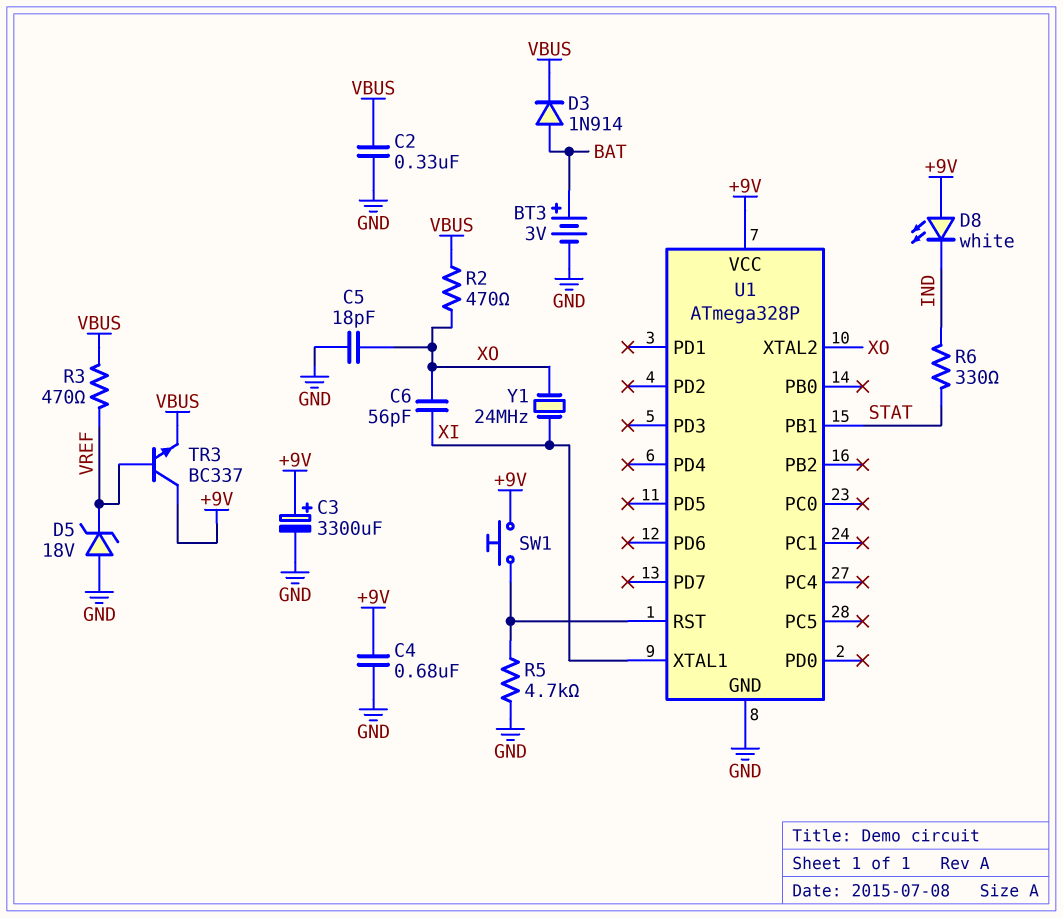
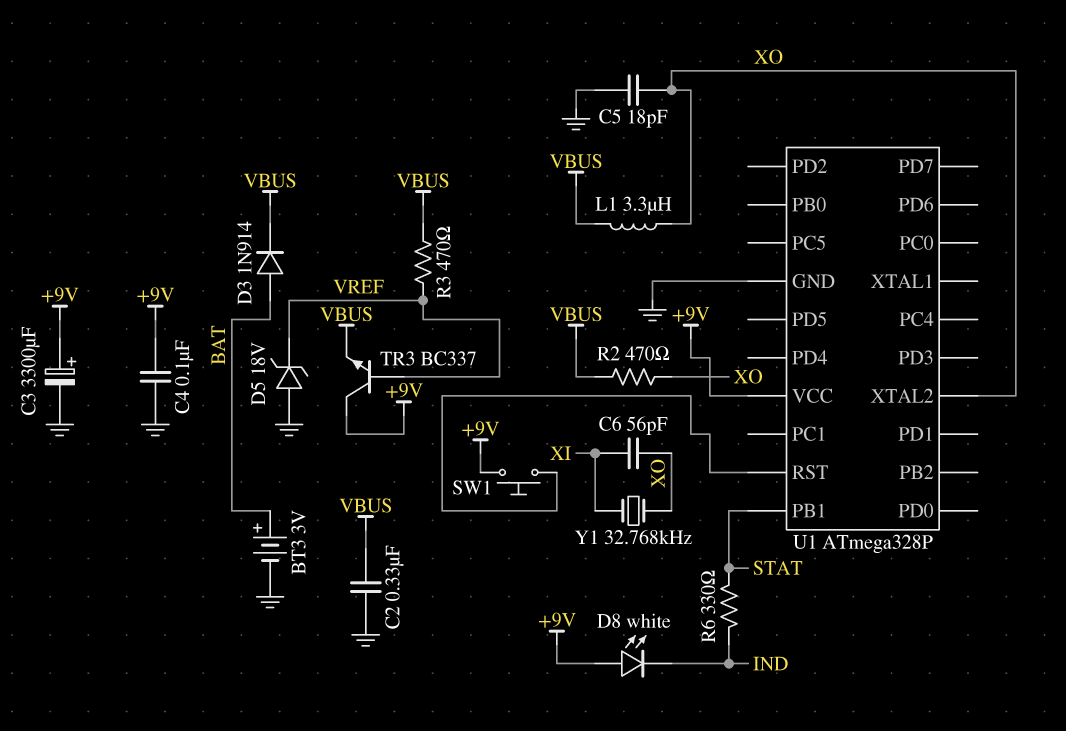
C4: 680nF (+9V, GND) -> 100nF (+9V, GND)
L1: none -> 3.3uH (VBUS, XO)
R5: 4.7k (GND, U1/RST) -> none
U1 pin XTAL1: XI -> none
Y1: 24MHz (XI, XO) -> 32.768kHz (XI, XO)

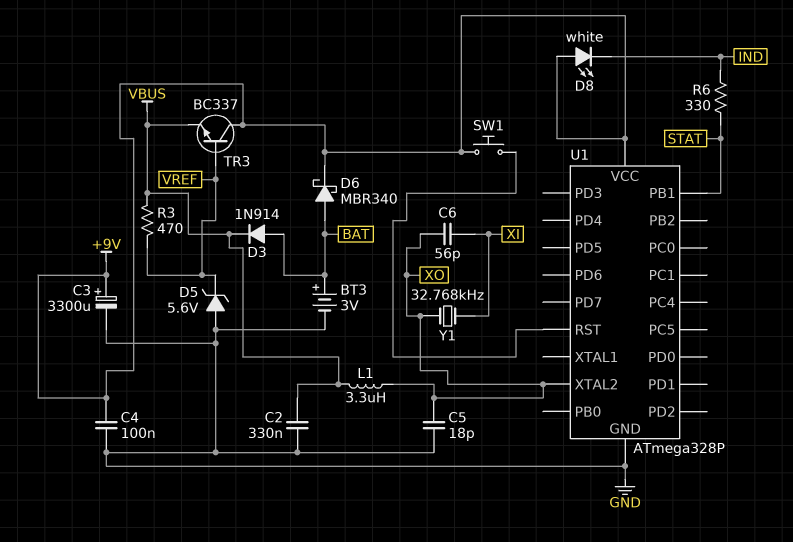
D5: zener 18V (A GND, K VREF) -> zener 5.6V (A GND, K VREF)
D6: none -> schottky MBR340 (A BAT, K +9V)
R2: 470 (VBUS, XO) -> none

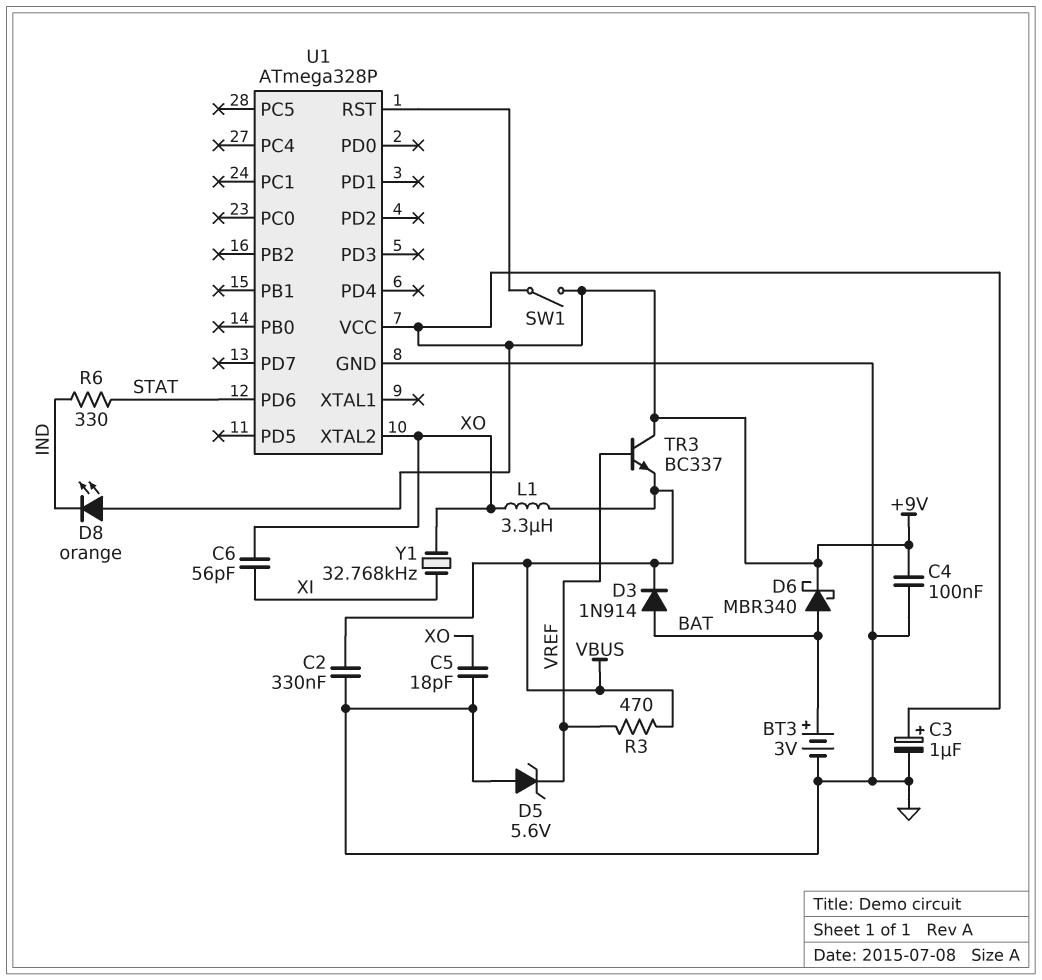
C3: 3300uF (plus +9V, minus GND) -> 1uF (plus +9V, minus GND)
D8: LED white (A +9V, K IND) -> LED orange (A +9V, K IND)
SW1: button (+9V, U1/RST) -> switch (+9V, U1/RST)
U1 pin PB1: STAT -> none
U1 pin PD6: none -> STAT

